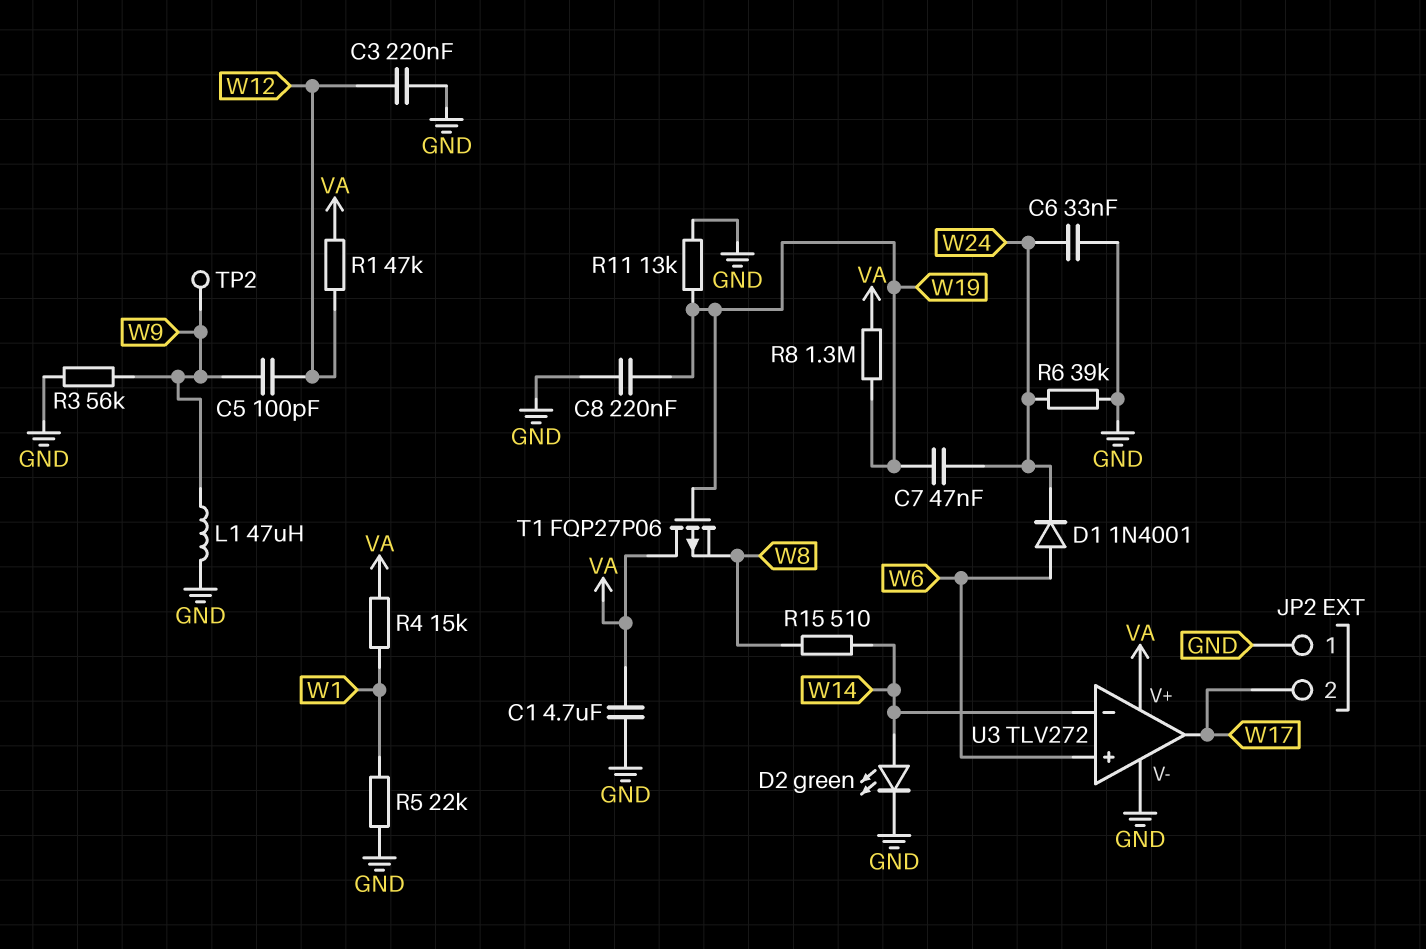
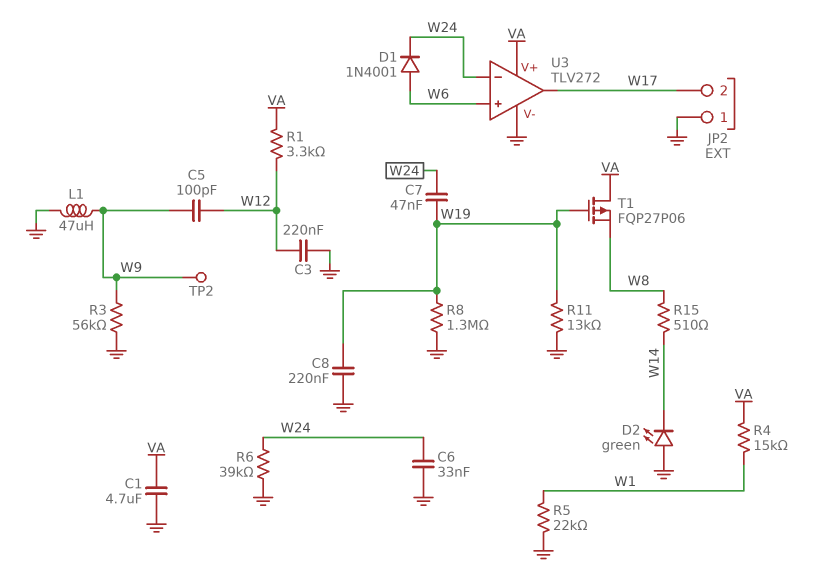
D2: LED green (A W14, K GND) -> LED green (A GND, K W14)
R1: 47k (VA, W12) -> 3.3k (VA, W12)
R8: 1.3M (VA, W19) -> 1.3M (GND, W19)
U3 pin in-: W14 -> W24

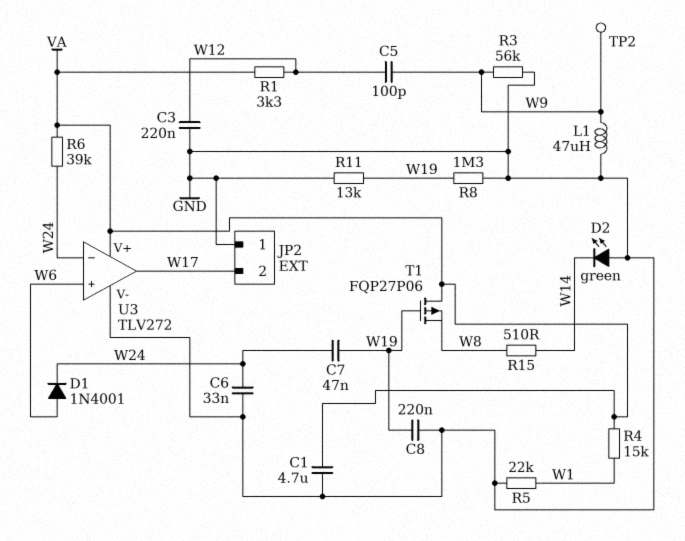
R6: 39k (GND, W24) -> 39k (VA, W24)

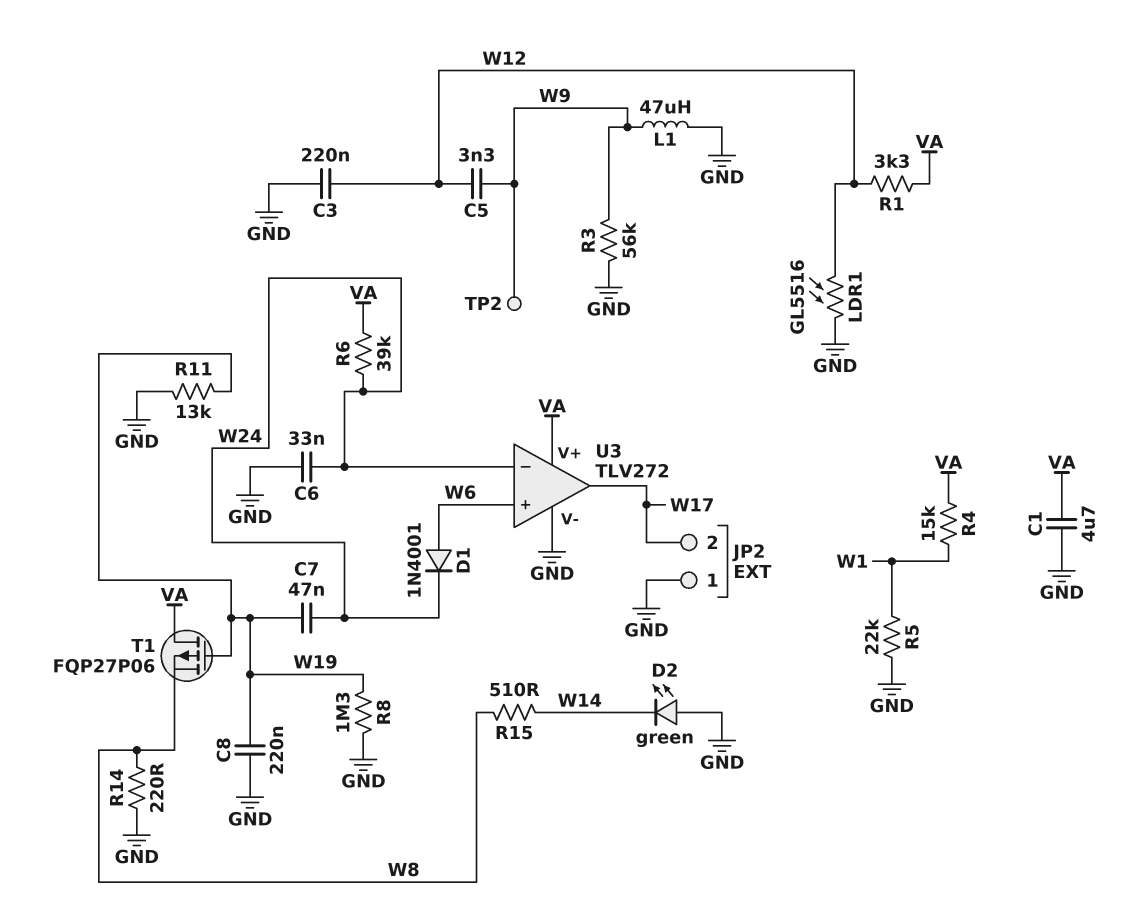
C5: 100pF (W9, W12) -> 3.3nF (W9, W12)
LDR1: none -> GL5516 (GND, W12)
R14: none -> 220 (GND, W8)

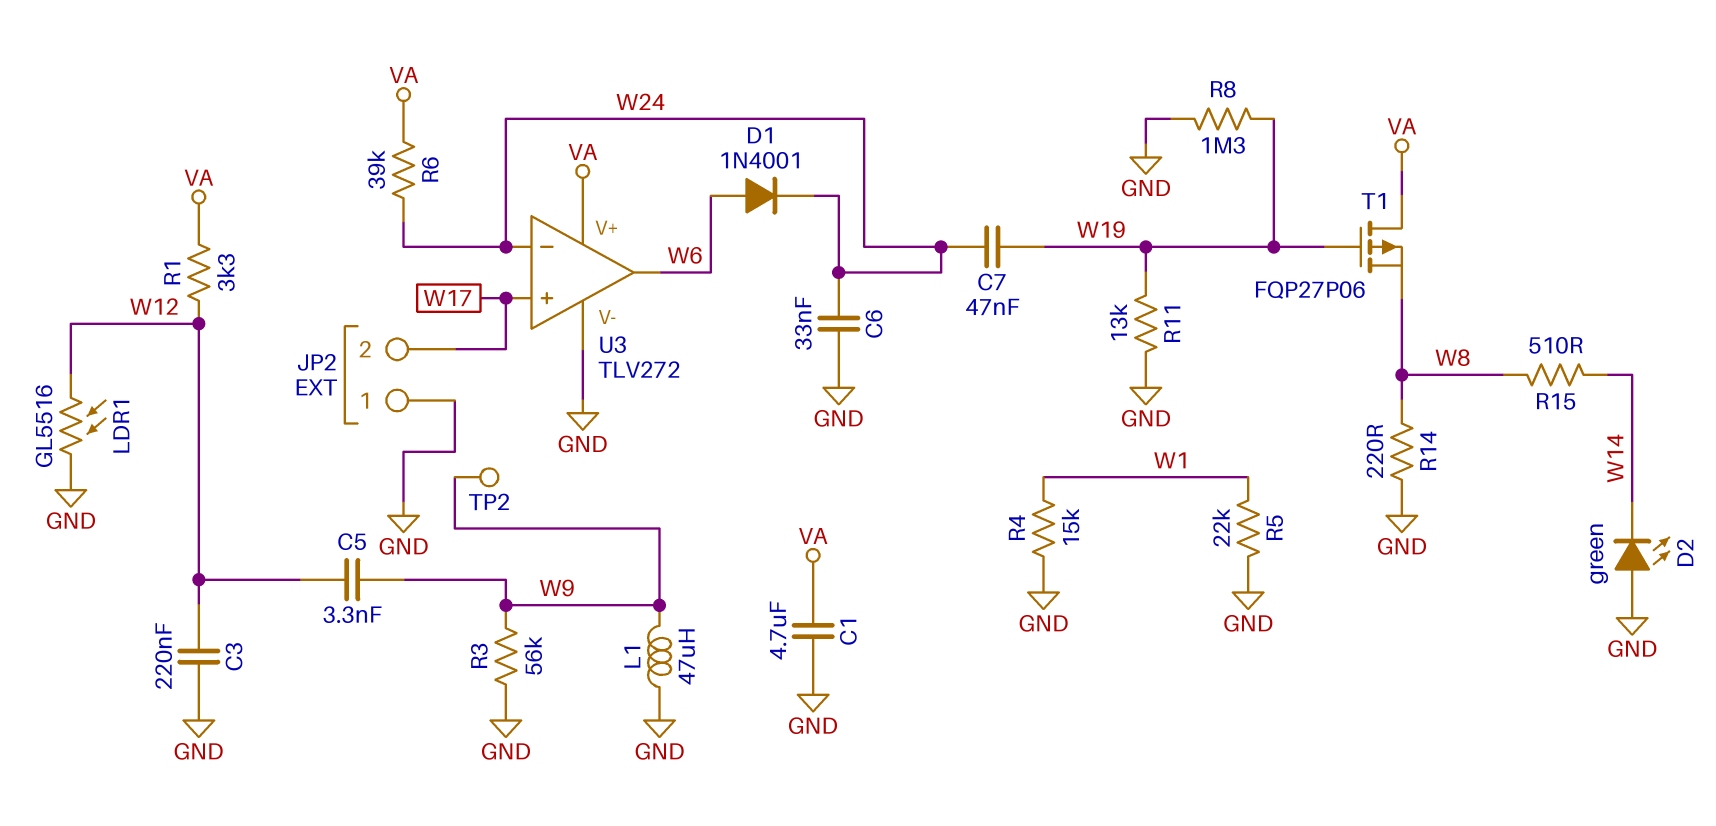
C8: 220nF (GND, W19) -> none
R4: 15k (VA, W1) -> 15k (GND, W1)
U3 pin in+: W6 -> W17
U3 pin out: W17 -> W6

